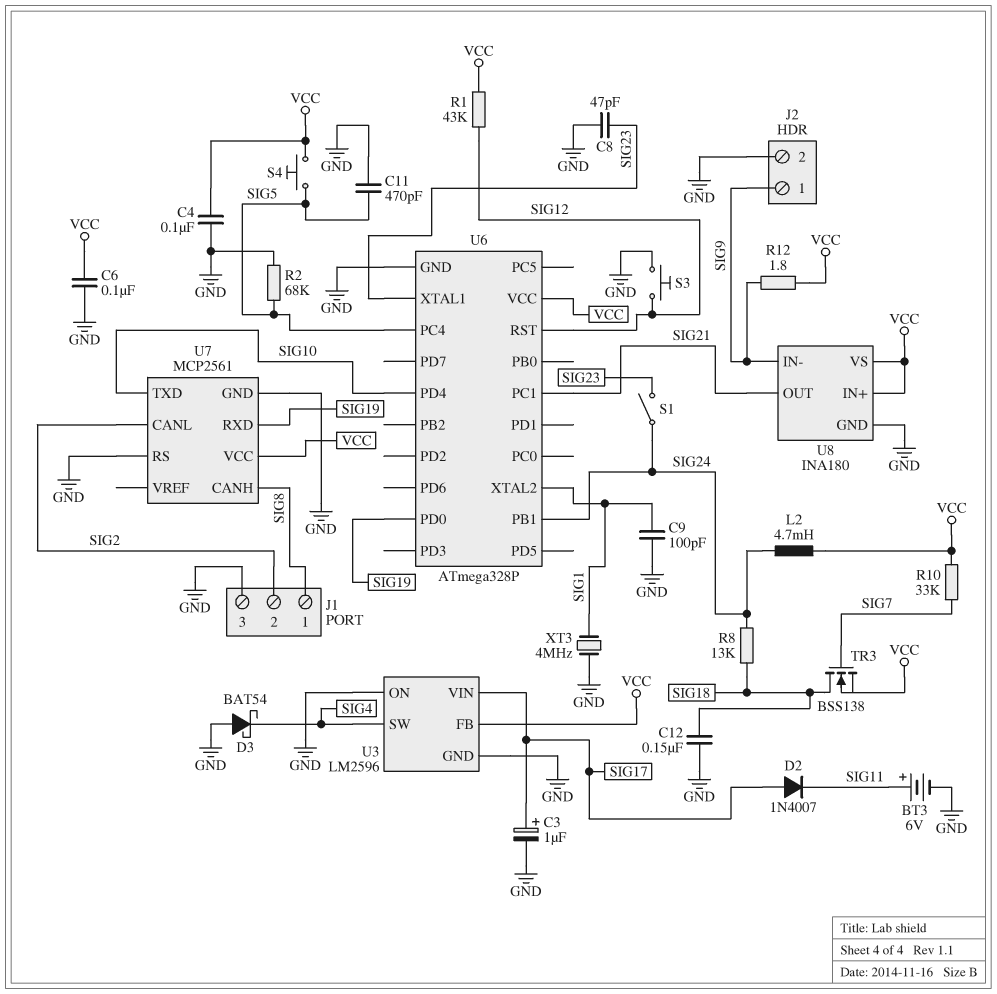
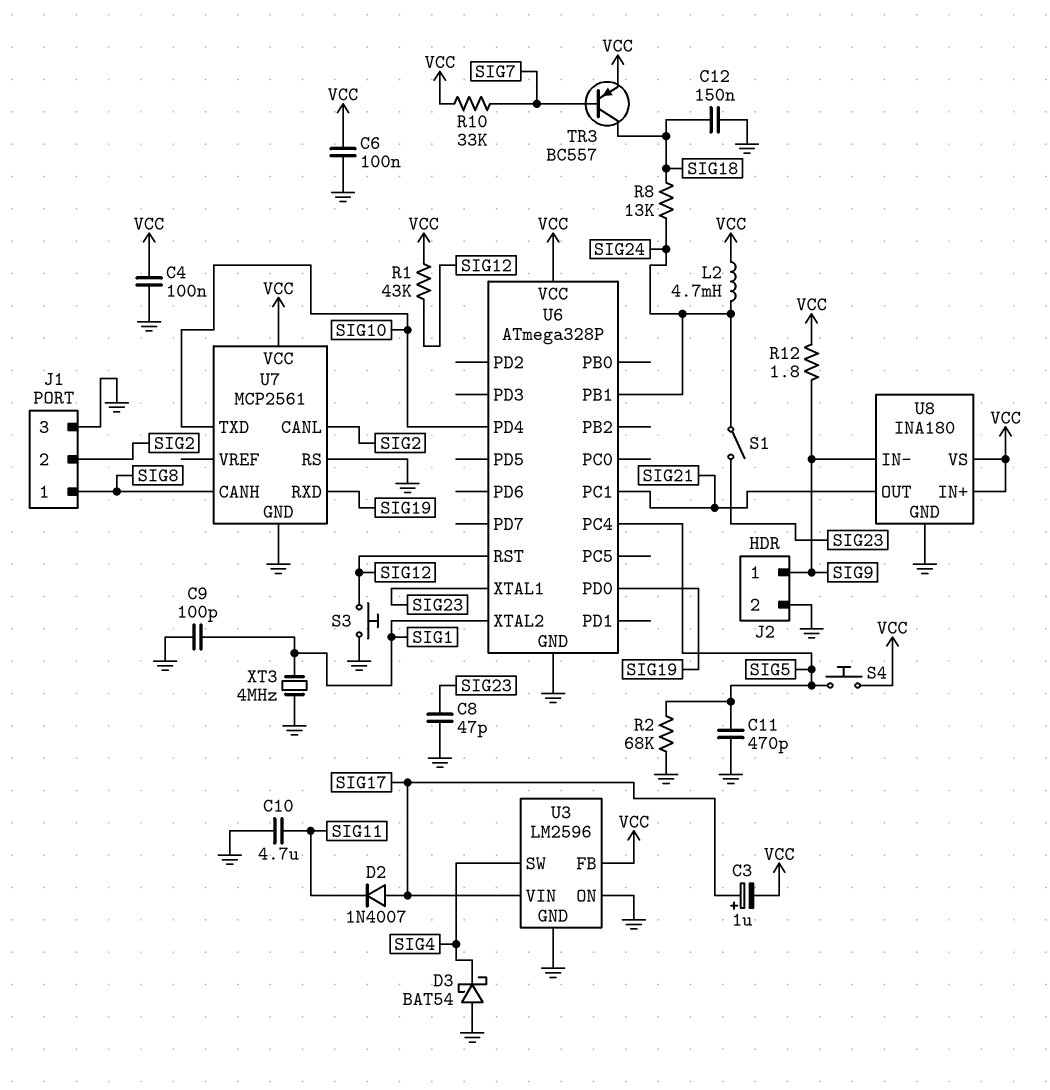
BT3: 6V (plus SIG11, minus GND) -> none
C3: 1uF (plus SIG17, minus GND) -> 1uF (plus SIG17, minus VCC)
C10: none -> 4.7uF (GND, SIG11)
TR3: NMOS BSS138 (G SIG7, D SIG18, S VCC) -> PNP BC557 (B SIG7, C SIG18, E VCC)

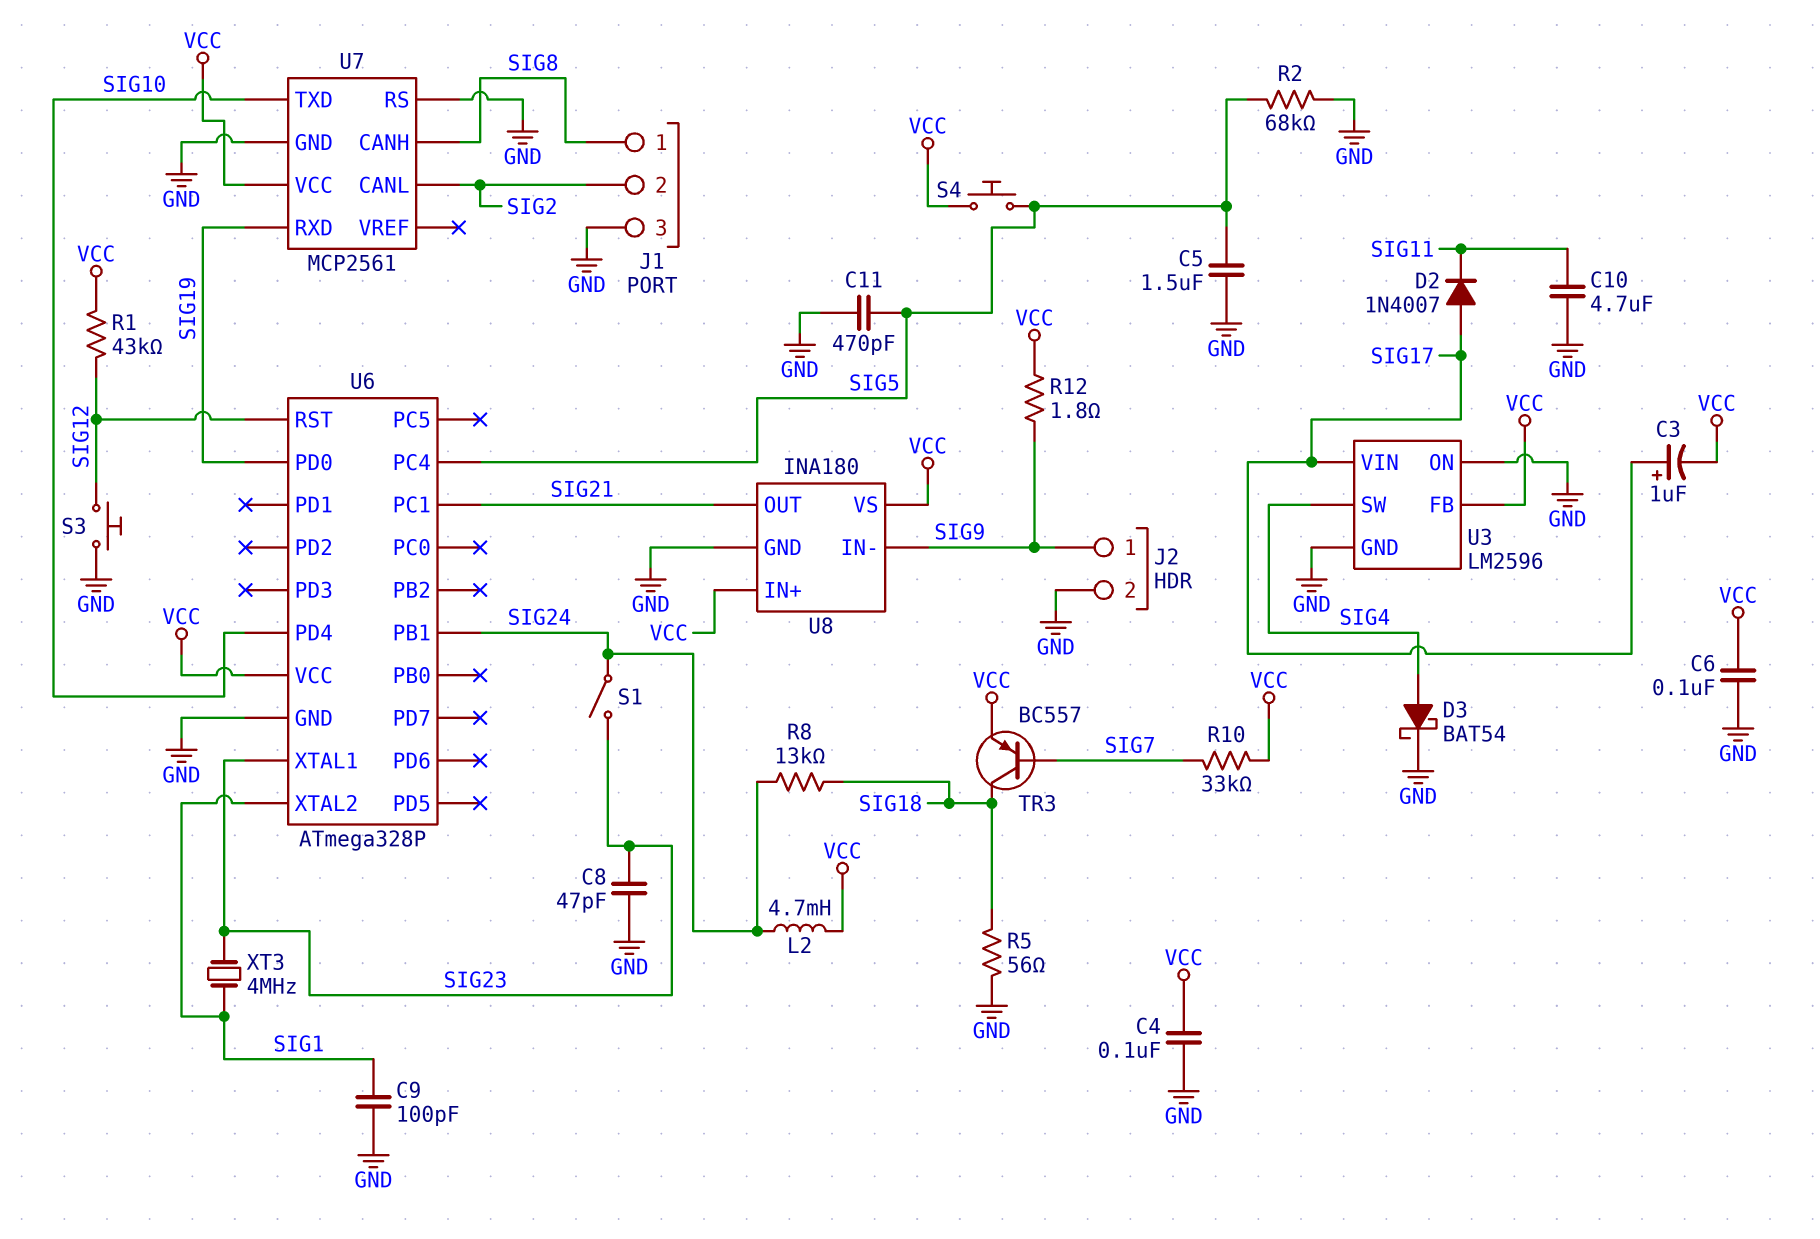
C5: none -> 1.5uF (GND, SIG5)
C12: 150nF (GND, SIG18) -> none
D3: schottky BAT54 (A GND, K SIG4) -> schottky BAT54 (A SIG4, K GND)
R5: none -> 56 (GND, SIG18)
XT3: 4MHz (GND, SIG1) -> 4MHz (SIG1, SIG23)

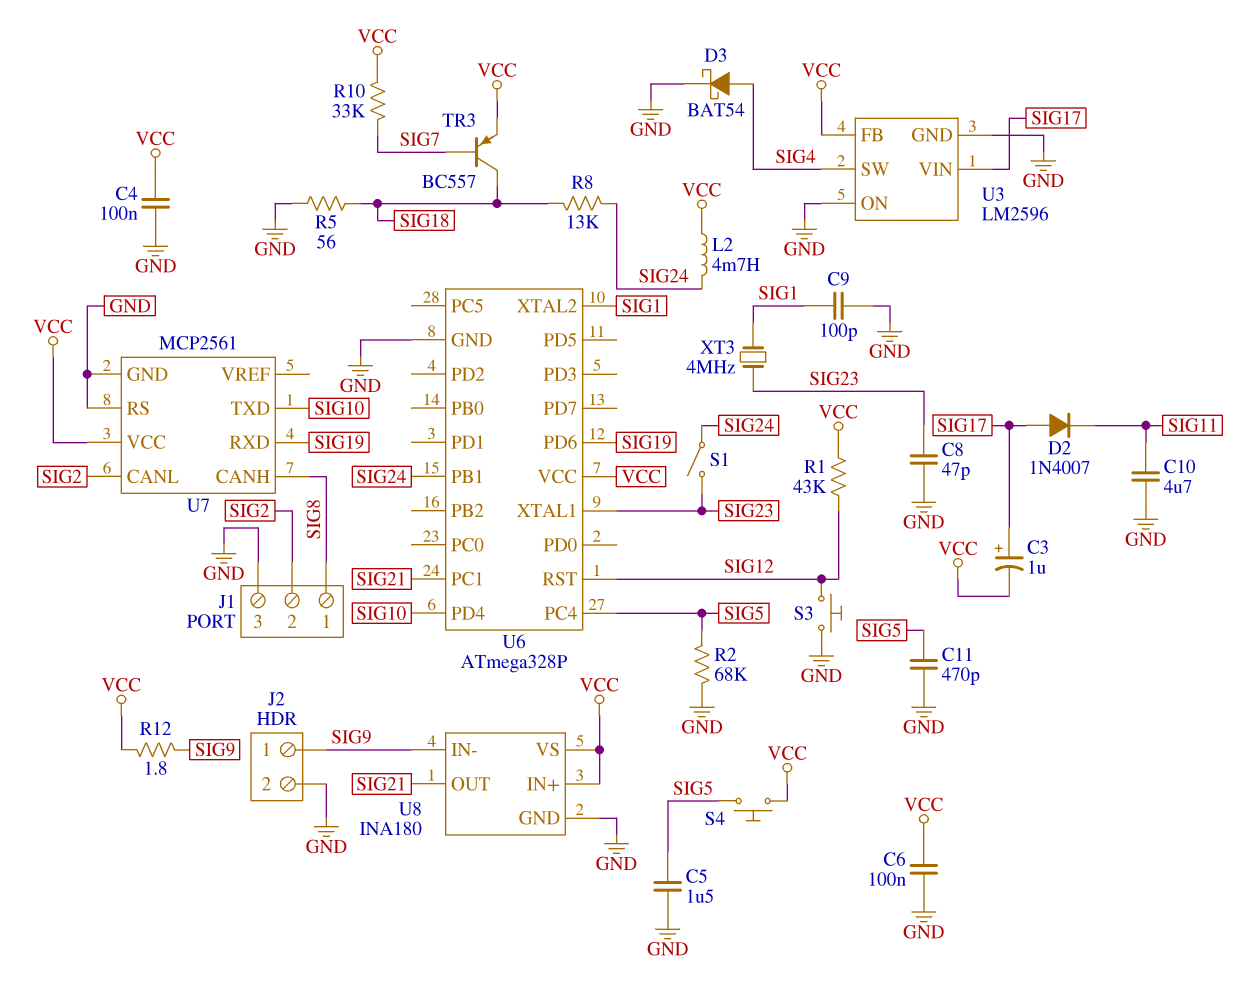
U6 pin PD0: SIG19 -> none
U6 pin PD6: none -> SIG19

